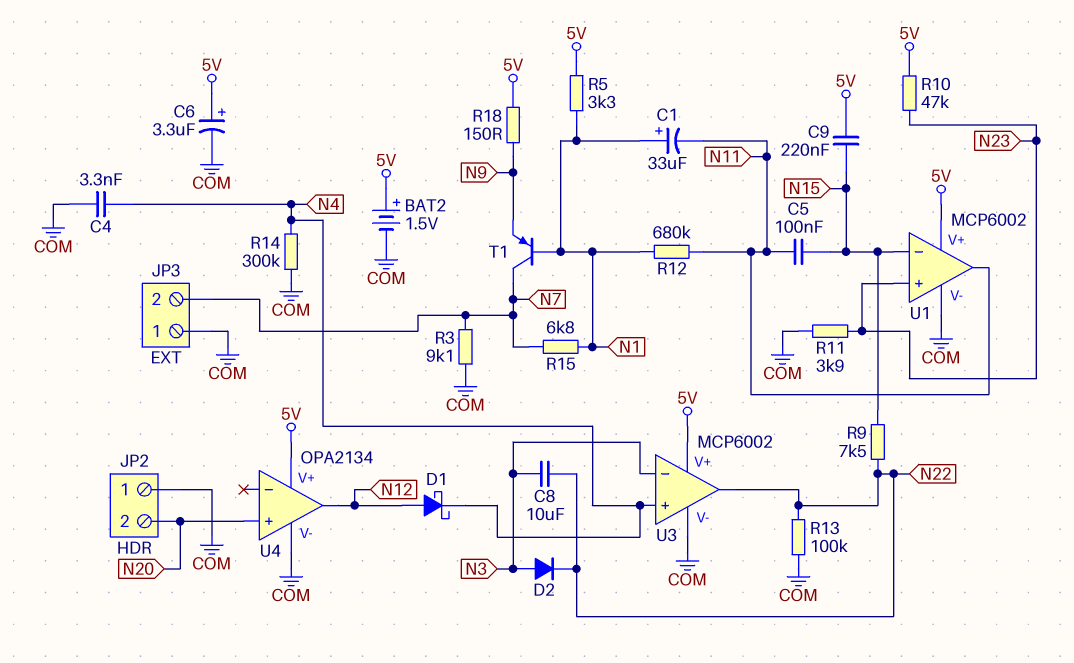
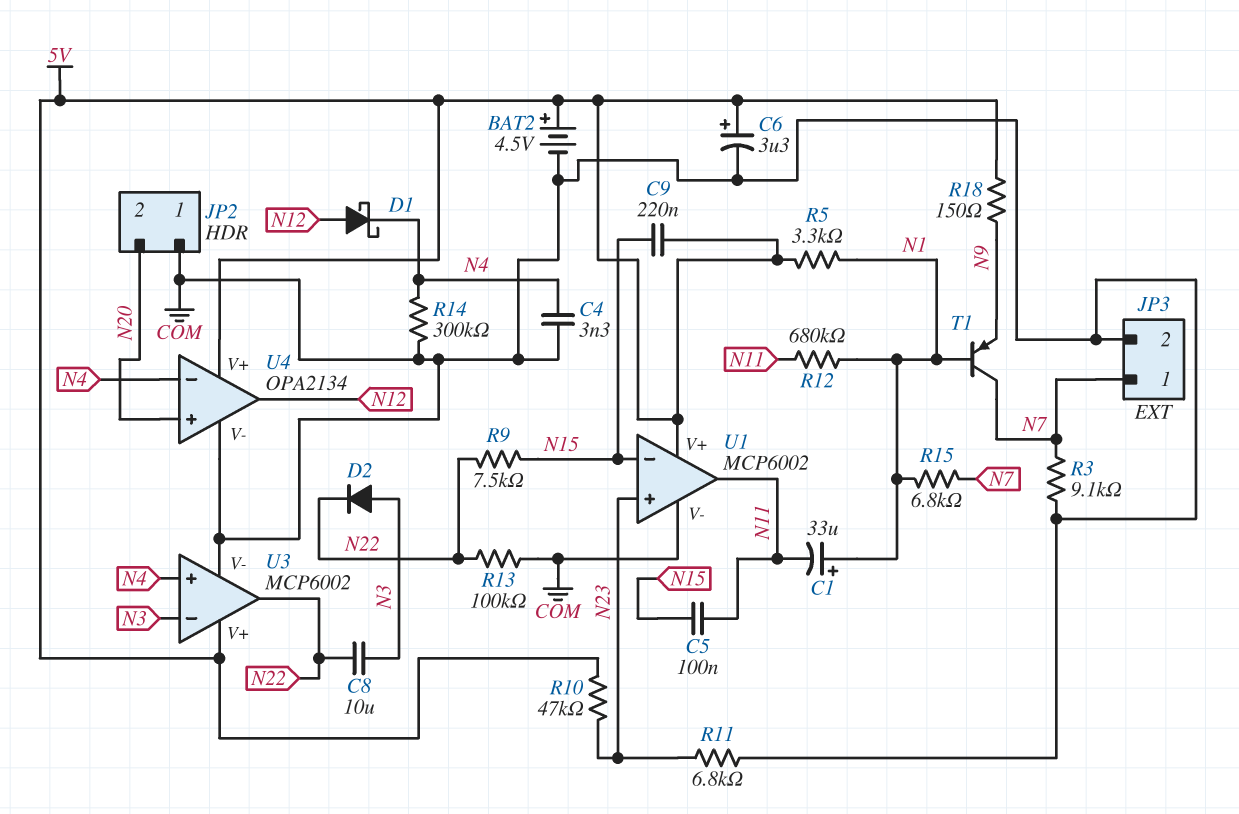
BAT2: 1.5V (plus 5V, minus COM) -> 4.5V (plus 5V, minus COM)
JP3 pin 1: COM -> N7
JP3 pin 2: N7 -> COM
R11: 3.9k (COM, N23) -> 6.8k (COM, N23)
U4 pin in-: none -> N4

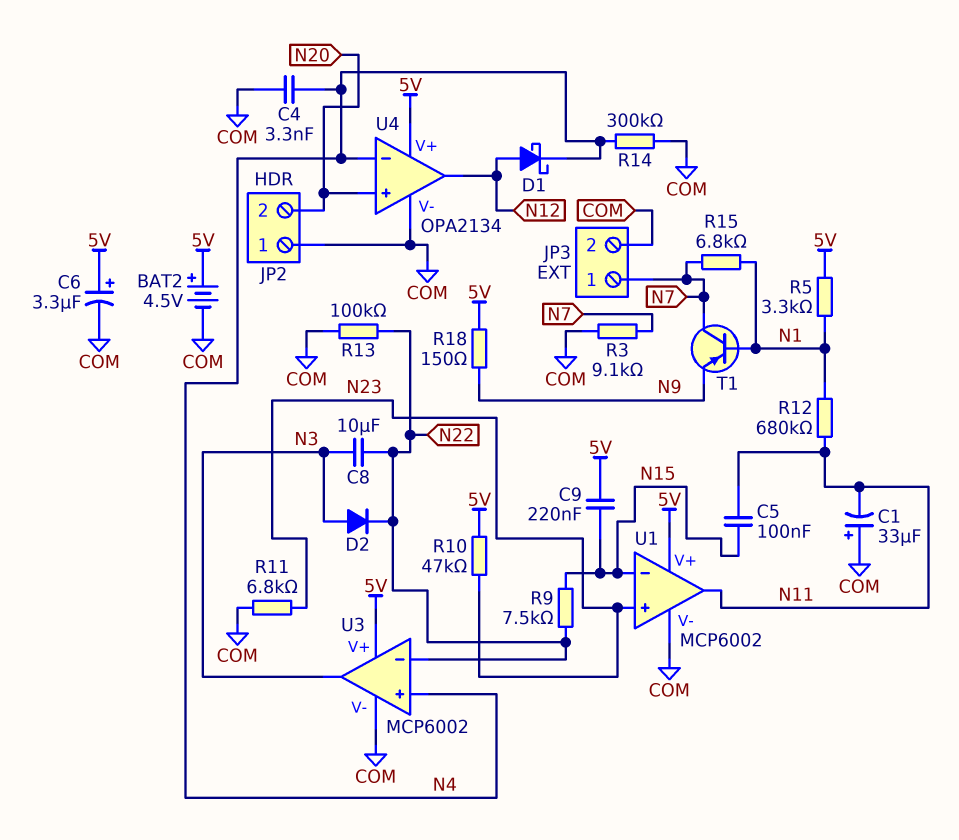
C1: 33uF (plus N1, minus N11) -> 33uF (plus COM, minus N11)
U3 pin in-: N3 -> N22
U3 pin out: N22 -> N3

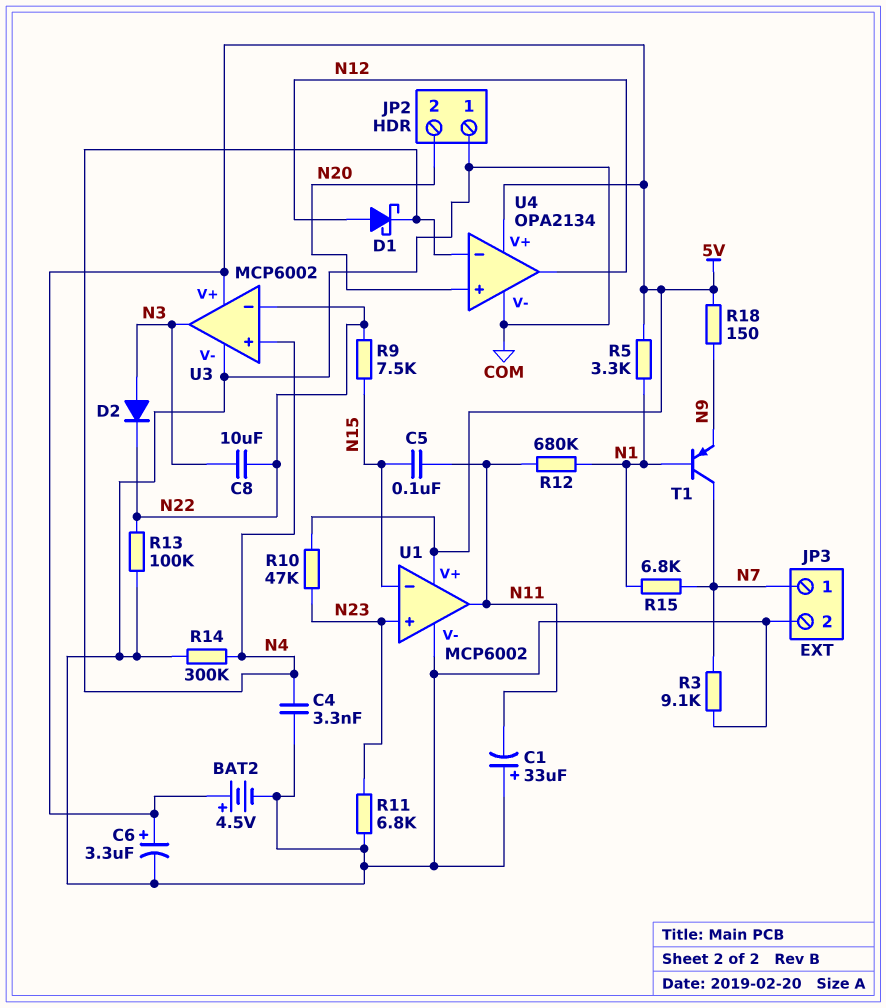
C9: 220nF (5V, N15) -> none

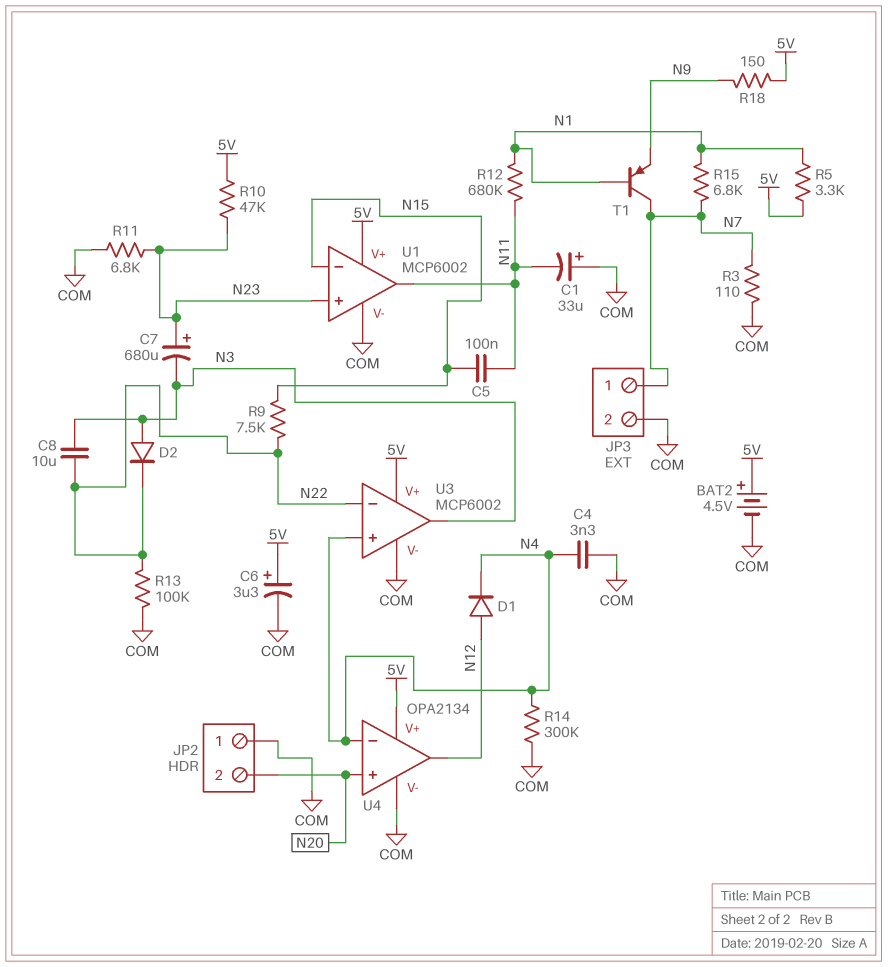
C7: none -> 680uF (plus N23, minus N3)
D1: schottky (A N12, K N4) -> diode (A N12, K N4)
R3: 9.1k (COM, N7) -> 110 (COM, N7)

